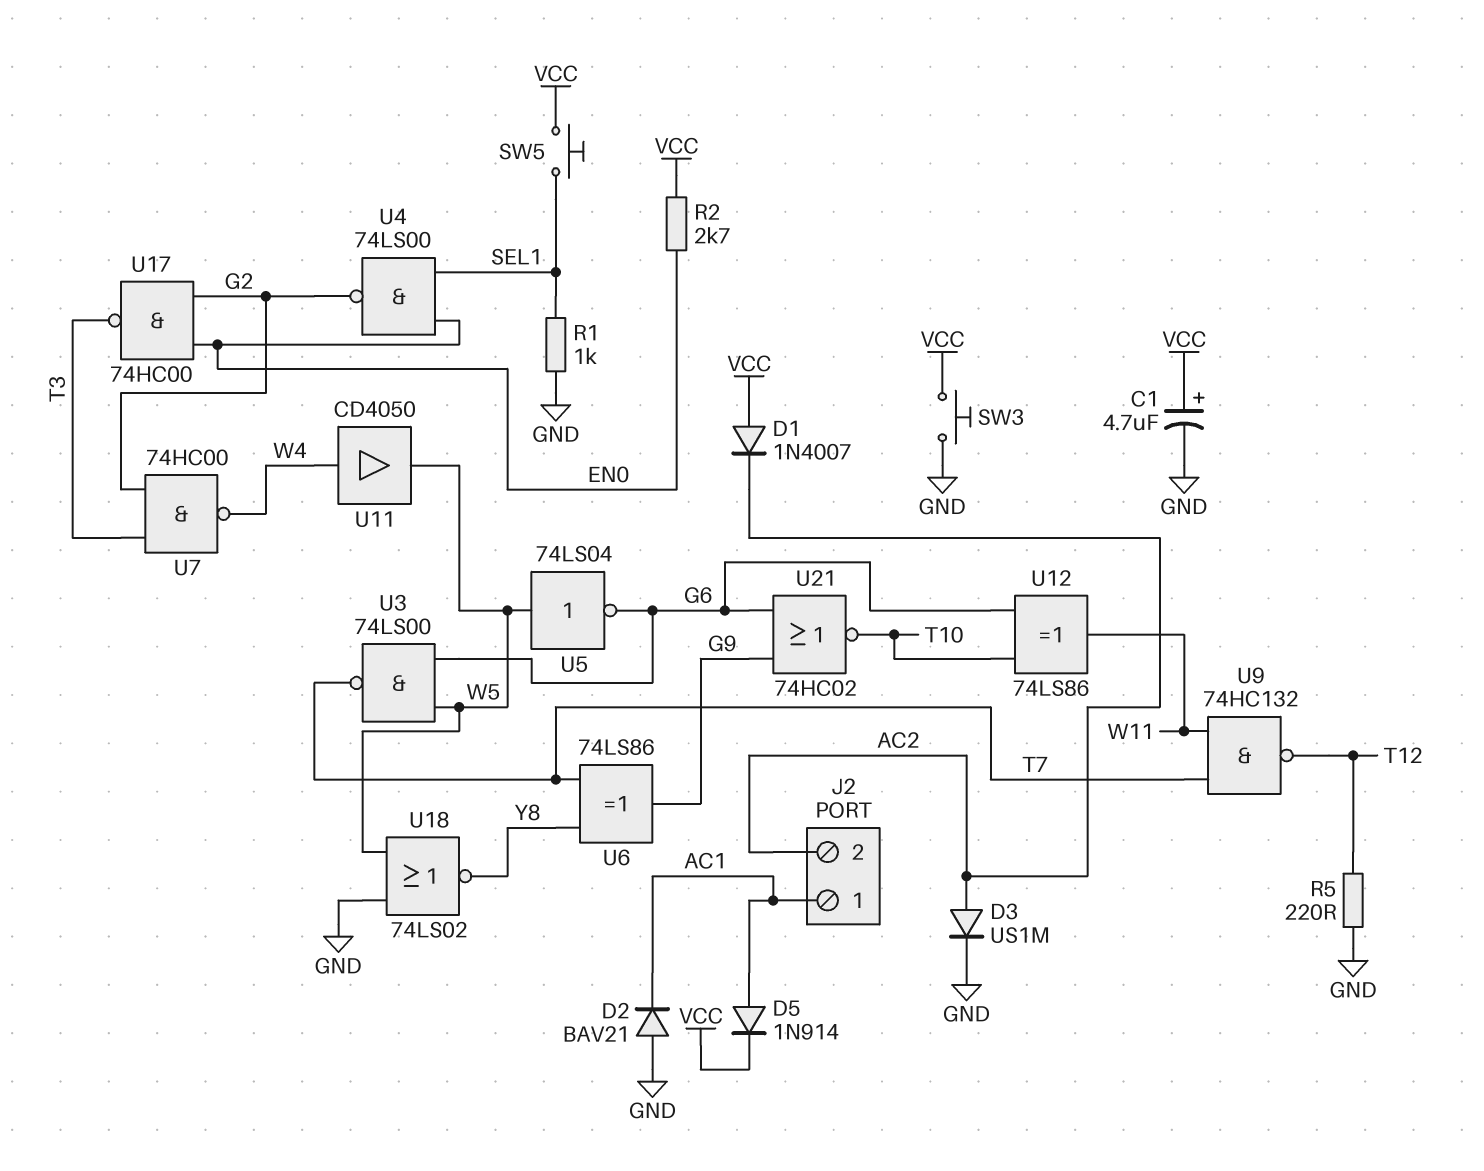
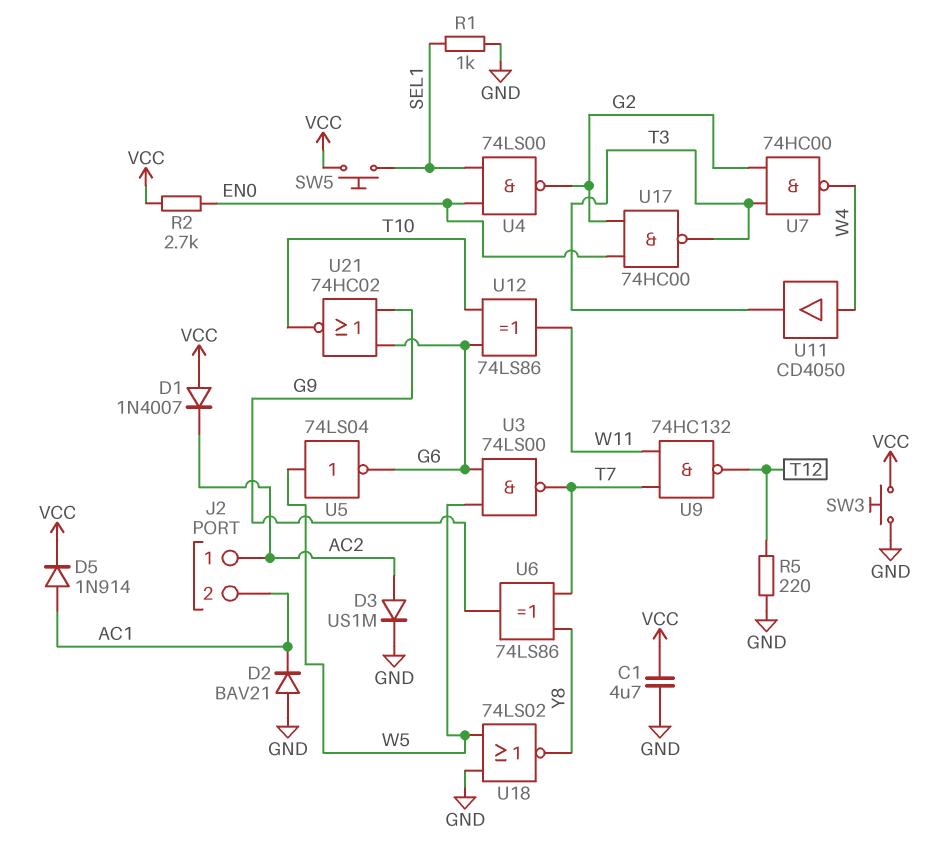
C1: 4.7uF (plus VCC, minus GND) -> 4.7uF (GND, VCC)
J2 pin 1: AC1 -> AC2
J2 pin 2: AC2 -> AC1
U11: buffer CD4050 (in W4, out W5) -> buffer CD4050 (in W4, out T3)

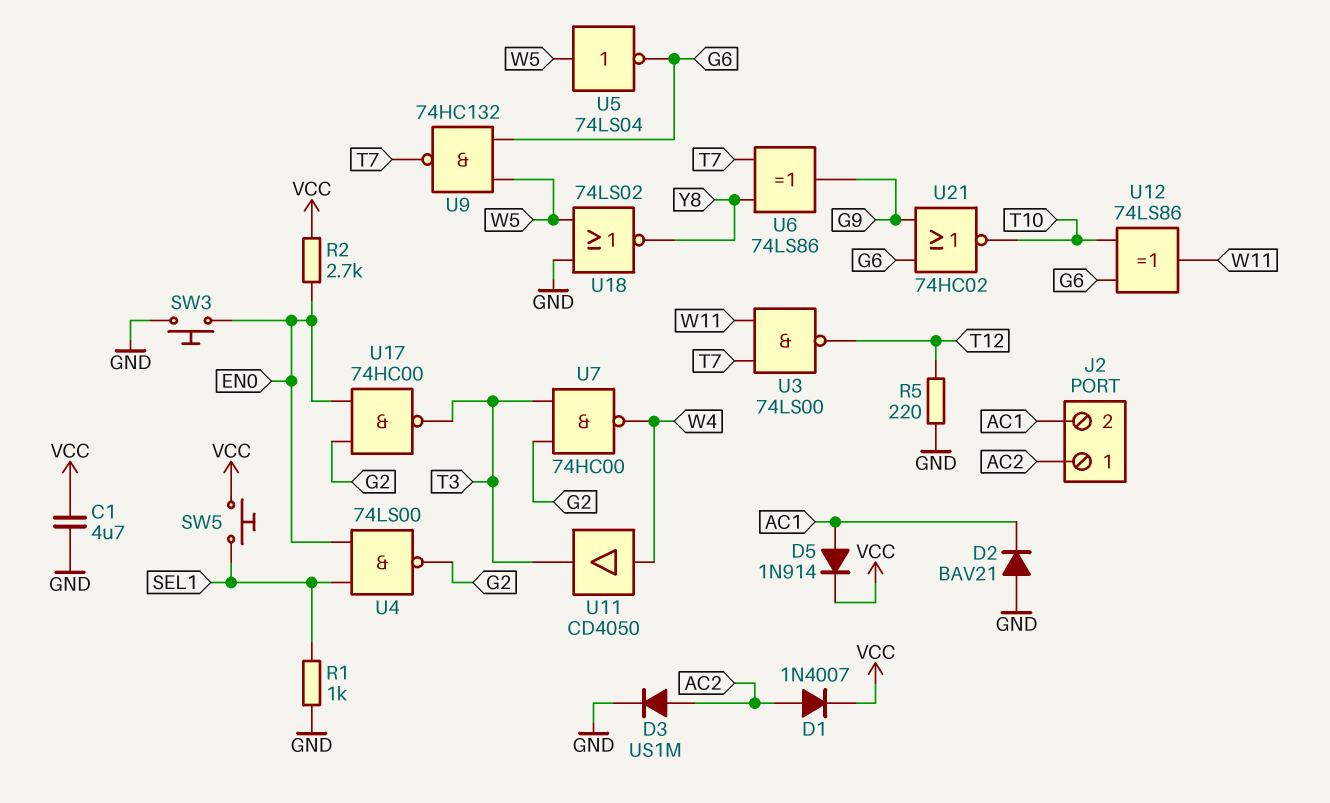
D1: diode 1N4007 (A VCC, K AC2) -> diode 1N4007 (A AC2, K VCC)
SW3: button (GND, VCC) -> button (EN0, GND)
U3: NAND 74LS00 (in G6, in W5, out T7) -> NAND 74LS00 (in T7, in W11, out T12)
U9: NAND 74HC132 (in T7, in W11, out T12) -> NAND 74HC132 (in G6, in W5, out T7)

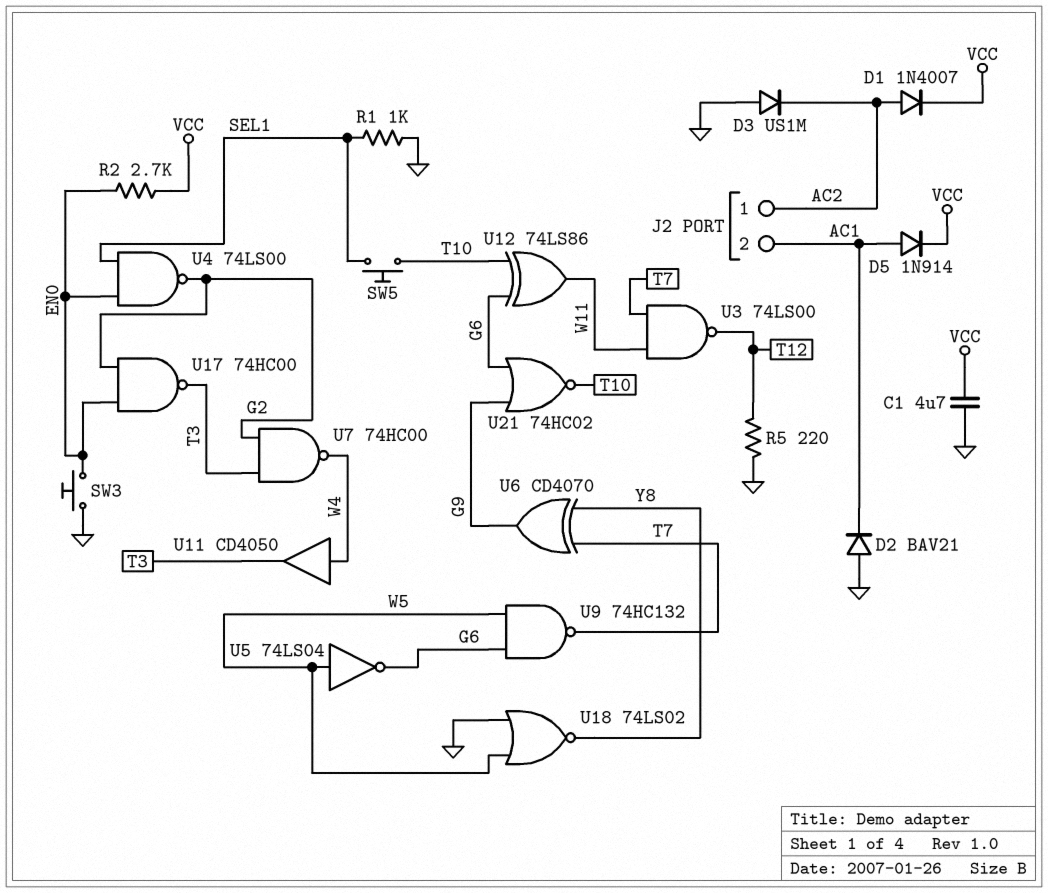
D3: diode US1M (A AC2, K GND) -> diode US1M (A GND, K AC2)
SW5: button (SEL1, VCC) -> button (SEL1, T10)
U6: XOR 74LS86 (in T7, in Y8, out G9) -> XOR CD4070 (in T7, in Y8, out G9)

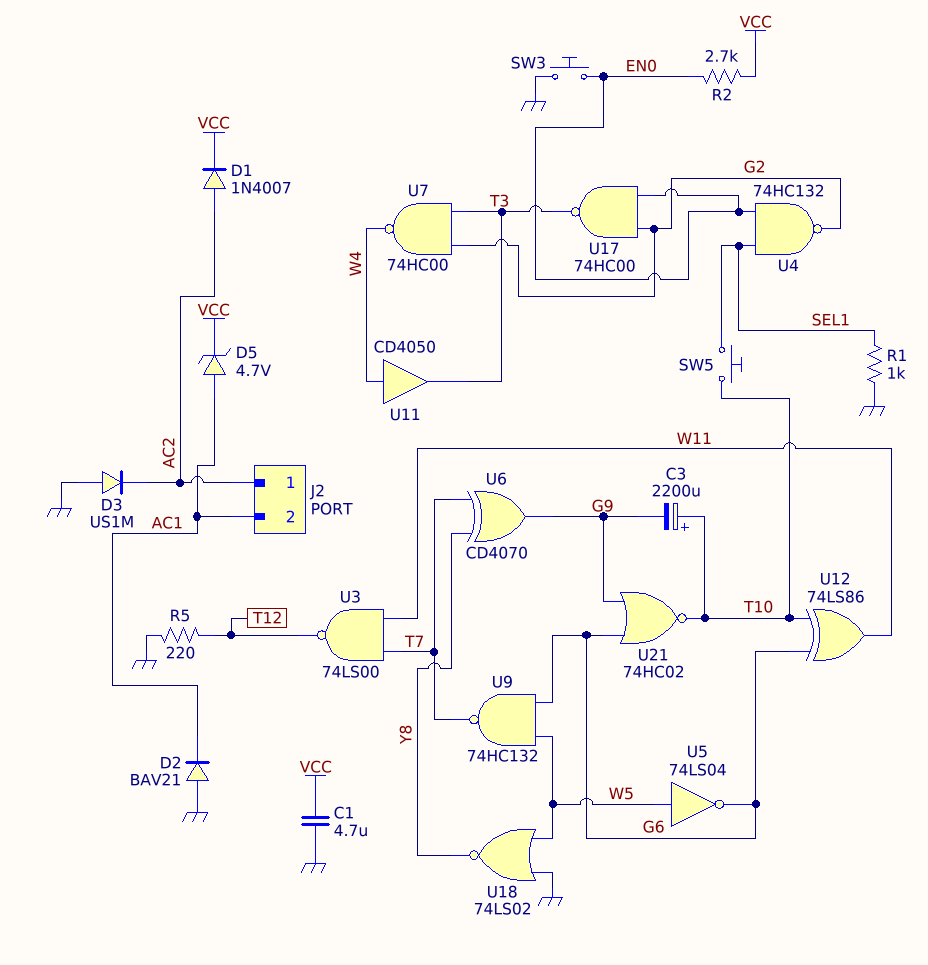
C3: none -> 2200uF (plus T10, minus G9)
D5: diode 1N914 (A AC1, K VCC) -> zener 4.7V (A AC1, K VCC)
U4: NAND 74LS00 (in EN0, in SEL1, out G2) -> NAND 74HC132 (in EN0, in SEL1, out G2)

